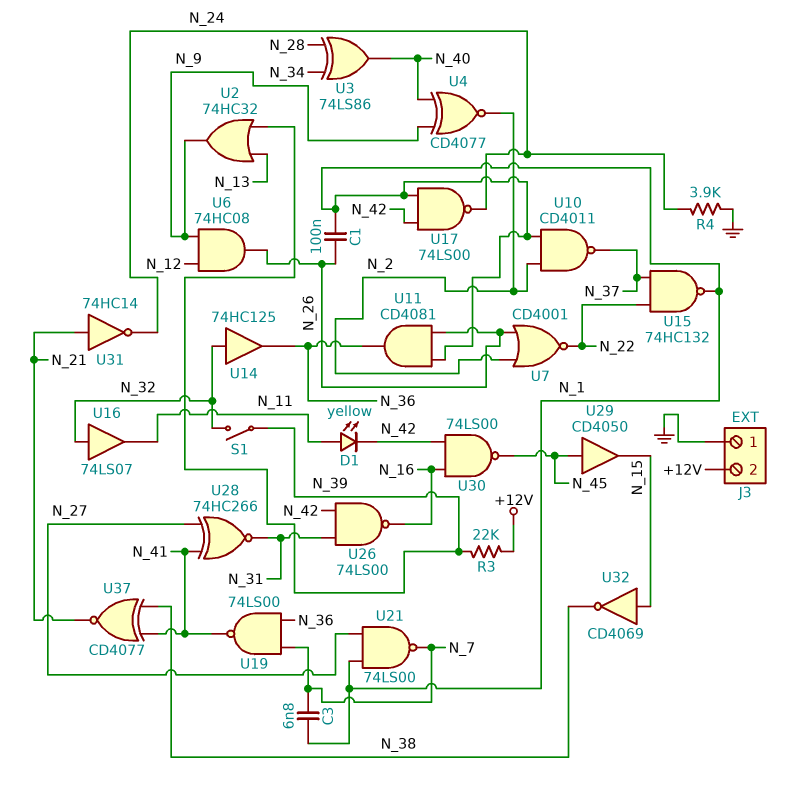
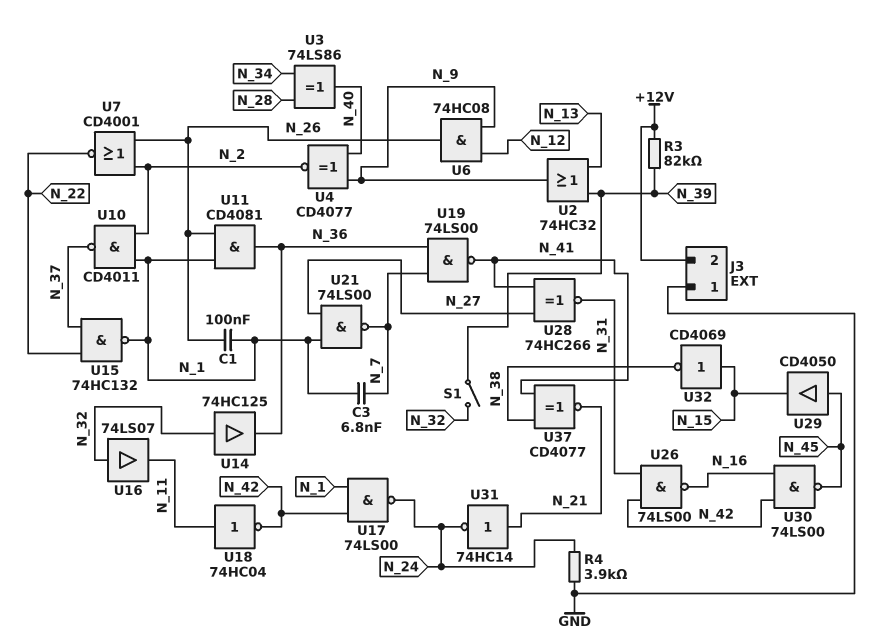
D1: LED yellow (A N_11, K N_42) -> none
R3: 22k (+12V, N_39) -> 82k (+12V, N_39)
U18: none -> NOT 74HC04 (in N_11, out N_42)

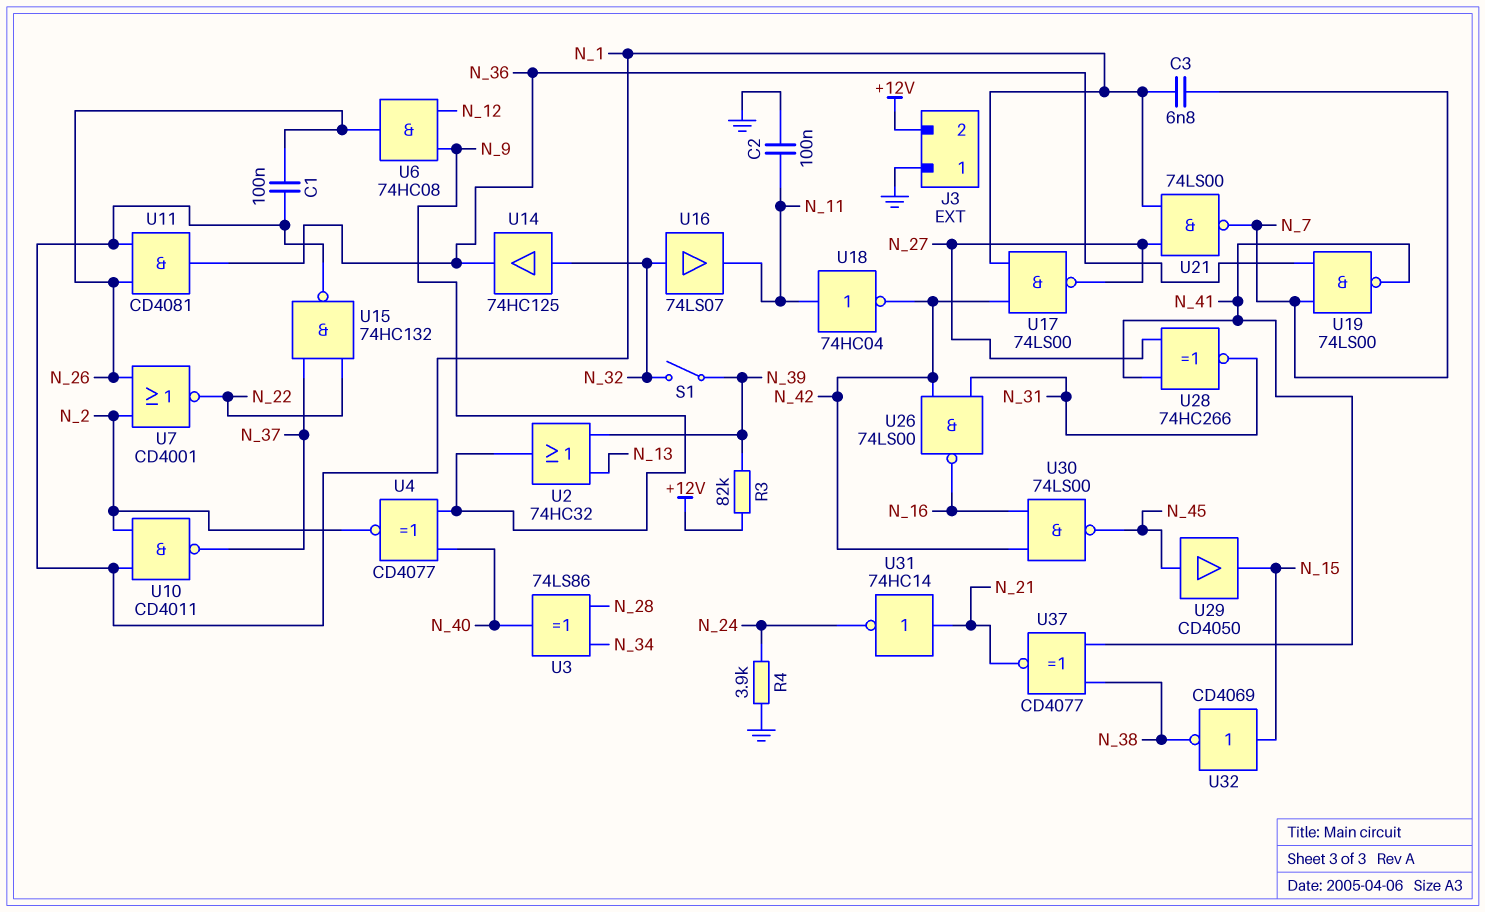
C2: none -> 100nF (GND, N_11)
U17: NAND 74LS00 (in N_1, in N_42, out N_24) -> NAND 74LS00 (in N_1, in N_42, out N_27)

